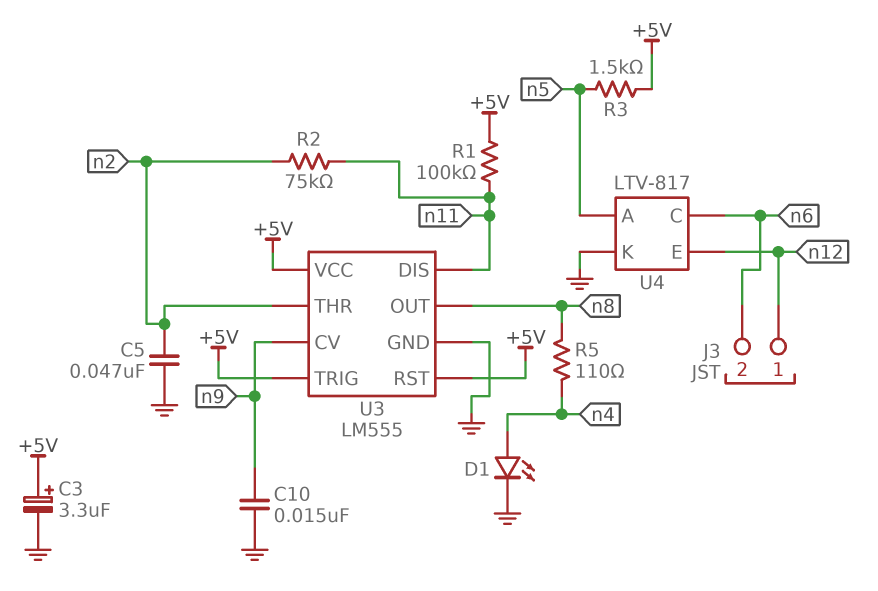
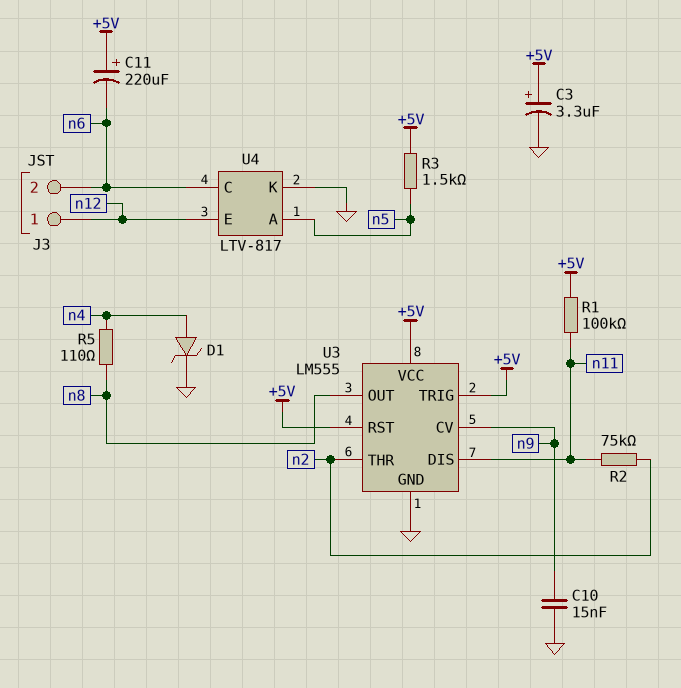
C5: 47nF (GND, n2) -> none
C11: none -> 220uF (plus +5V, minus n6)
D1: LED (A n4, K GND) -> zener (A n4, K GND)

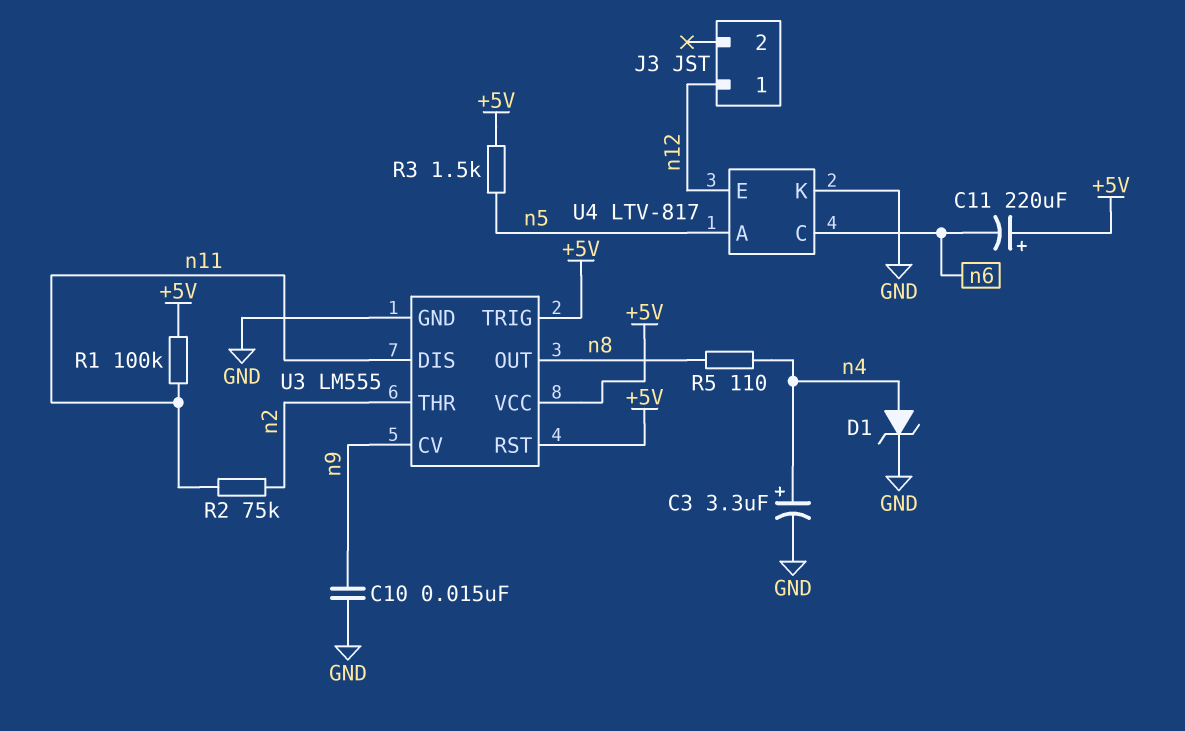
C3: 3.3uF (plus +5V, minus GND) -> 3.3uF (plus n4, minus GND)
J3 pin 2: n6 -> none

